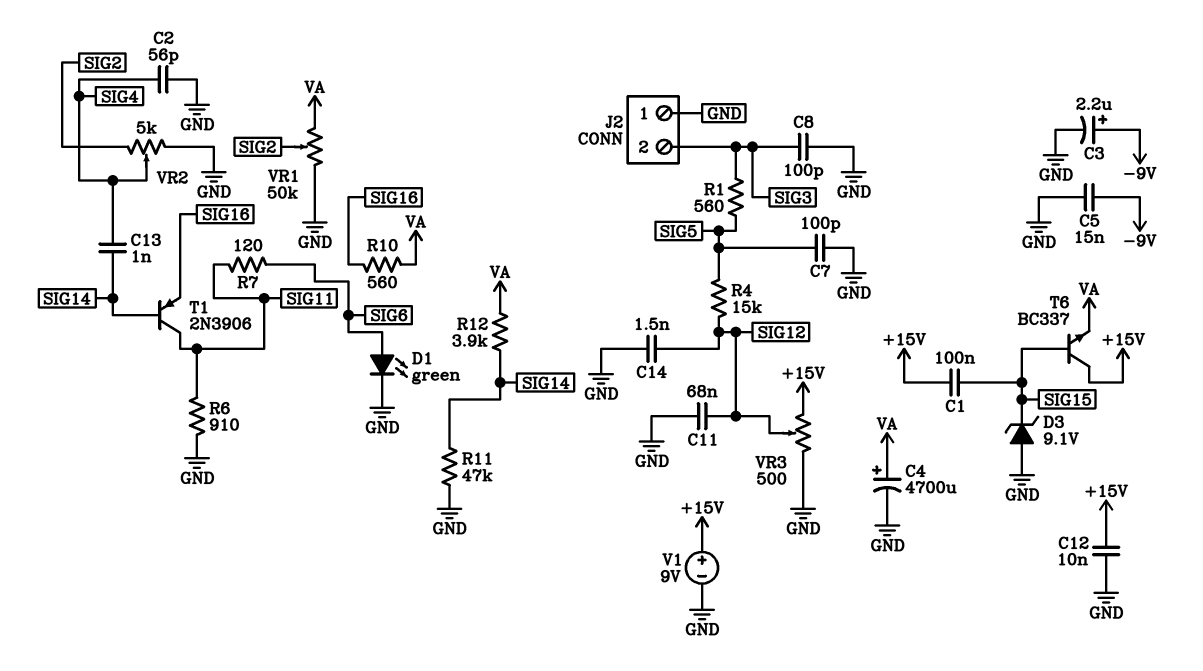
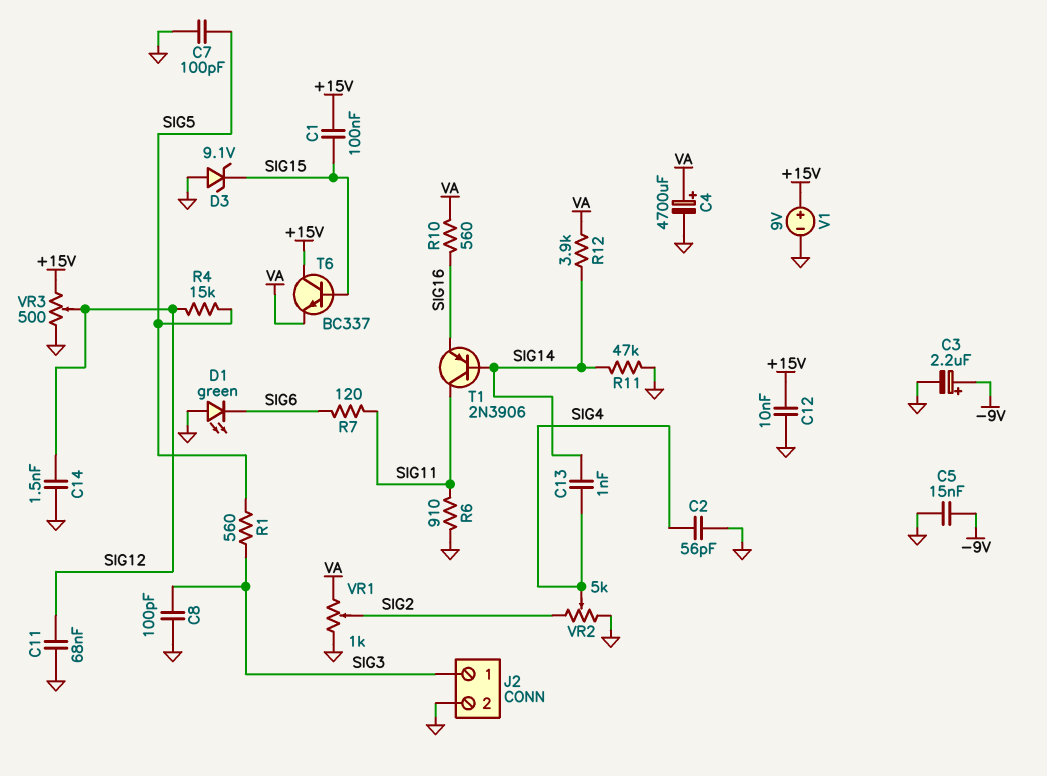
D1: LED green (A SIG6, K GND) -> LED green (A GND, K SIG6)
J2 pin 1: GND -> SIG3
J2 pin 2: SIG3 -> GND
VR1: 50k (GND, VA, wiper SIG2) -> 1k (GND, VA, wiper SIG2)

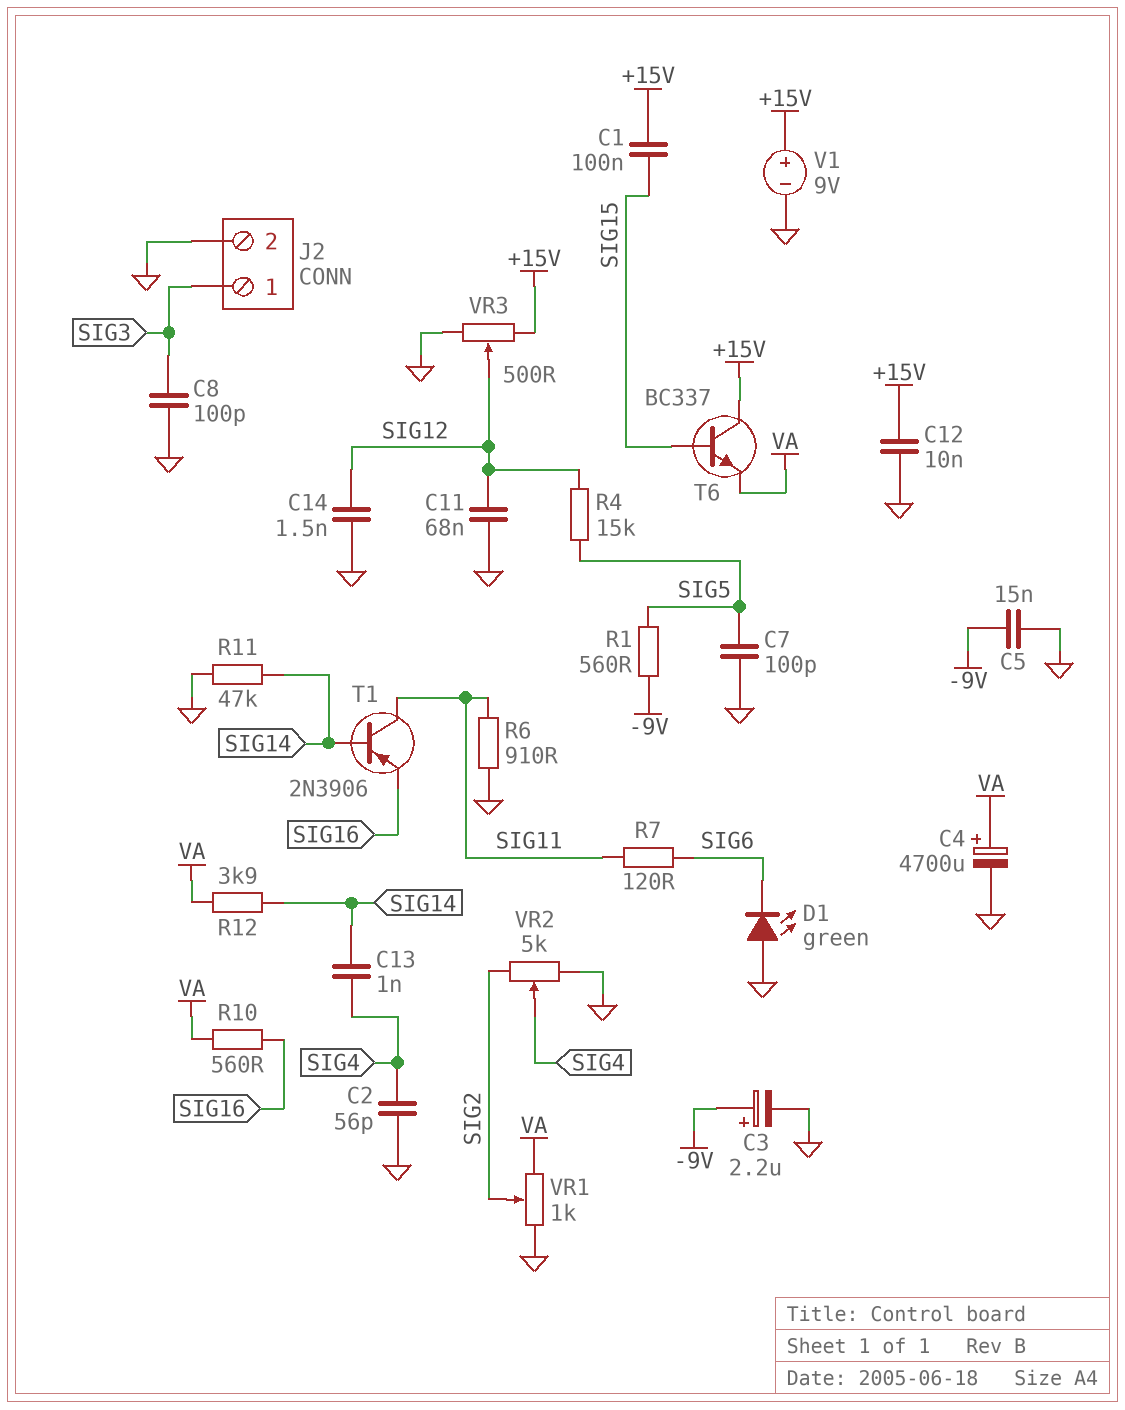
D3: zener 9.1V (A GND, K SIG15) -> none
R1: 560 (SIG3, SIG5) -> 560 (-9V, SIG5)

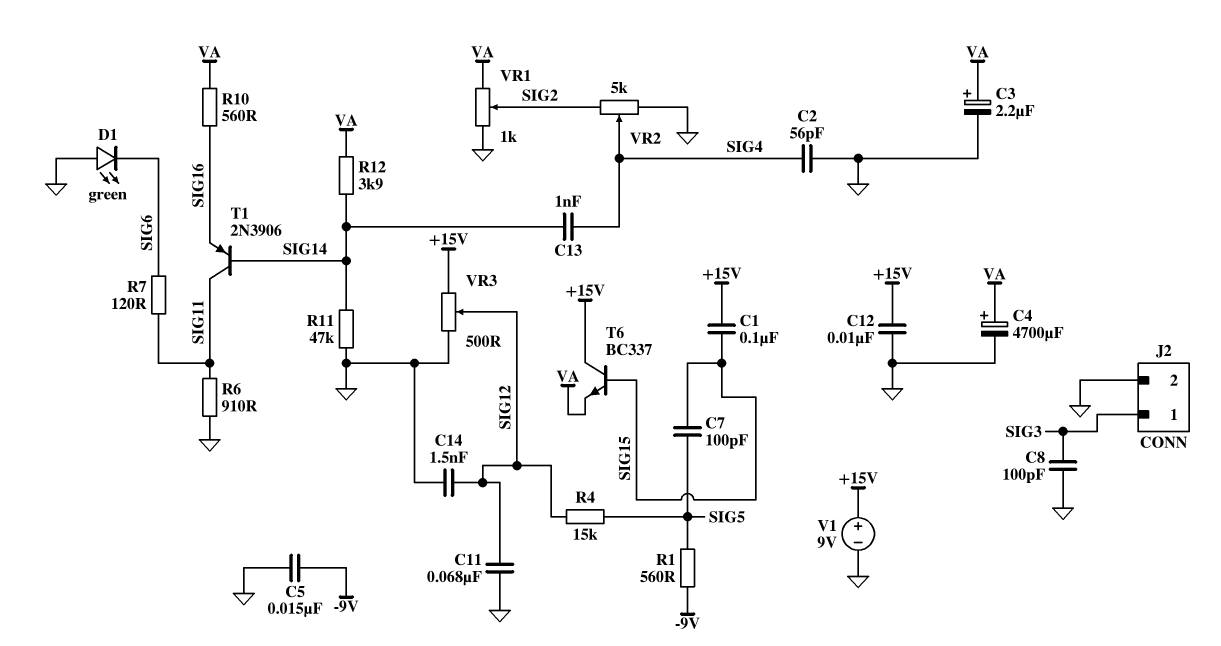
C3: 2.2uF (plus -9V, minus GND) -> 2.2uF (plus VA, minus GND)
C7: 100pF (GND, SIG5) -> 100pF (SIG5, SIG15)

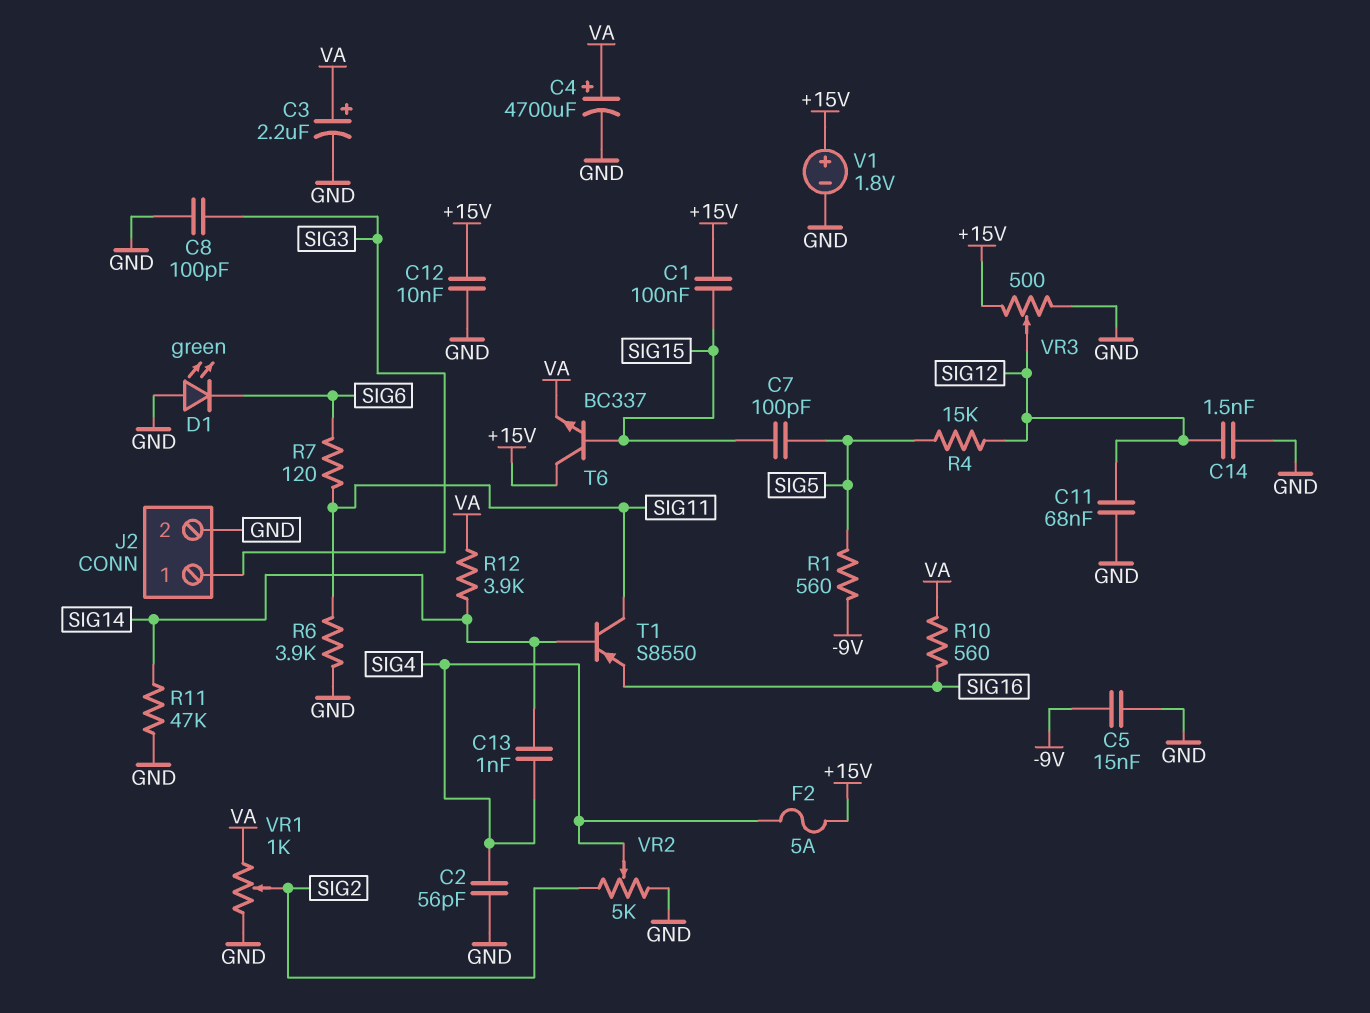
F2: none -> 5A (+15V, SIG4)
R6: 910 (GND, SIG11) -> 3.9k (GND, SIG11)
T1: PNP 2N3906 (B SIG14, C SIG11, E SIG16) -> PNP S8550 (B SIG14, C SIG11, E SIG16)
V1: 9V (plus +15V, minus GND) -> 1.8V (plus +15V, minus GND)

